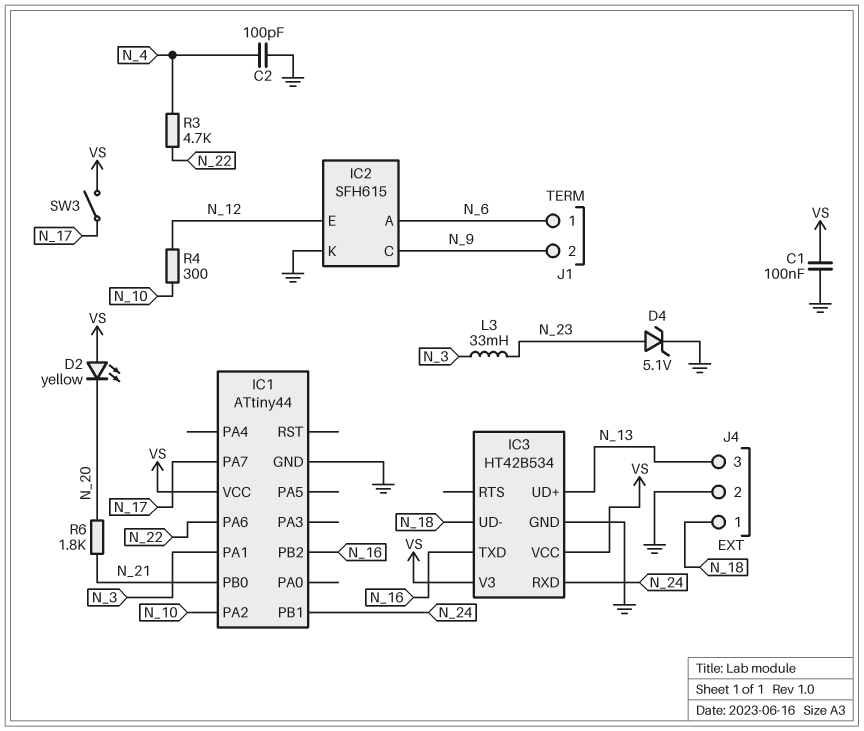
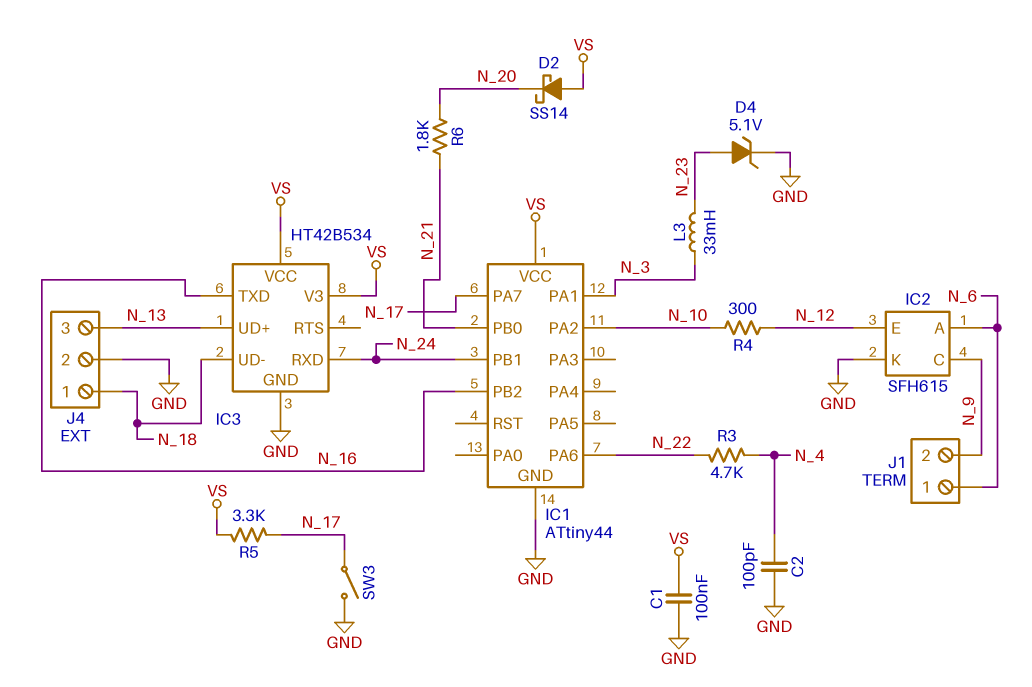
D2: LED yellow (A VS, K N_20) -> schottky SS14 (A VS, K N_20)
R5: none -> 3.3k (N_17, VS)
SW3: switch (N_17, VS) -> switch (GND, N_17)

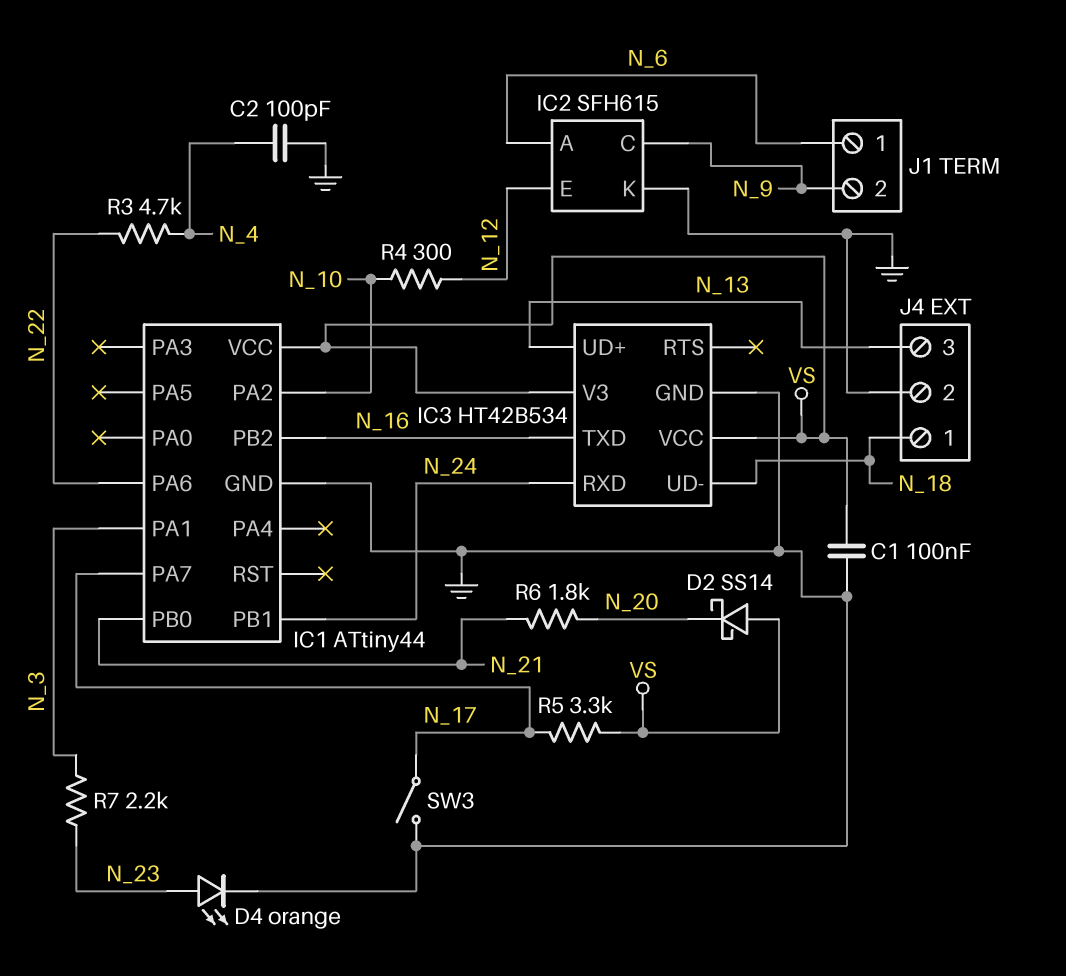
D4: zener 5.1V (A N_23, K GND) -> LED orange (A N_23, K GND)
L3: 33mH (N_3, N_23) -> none
R7: none -> 2.2k (N_3, N_23)

